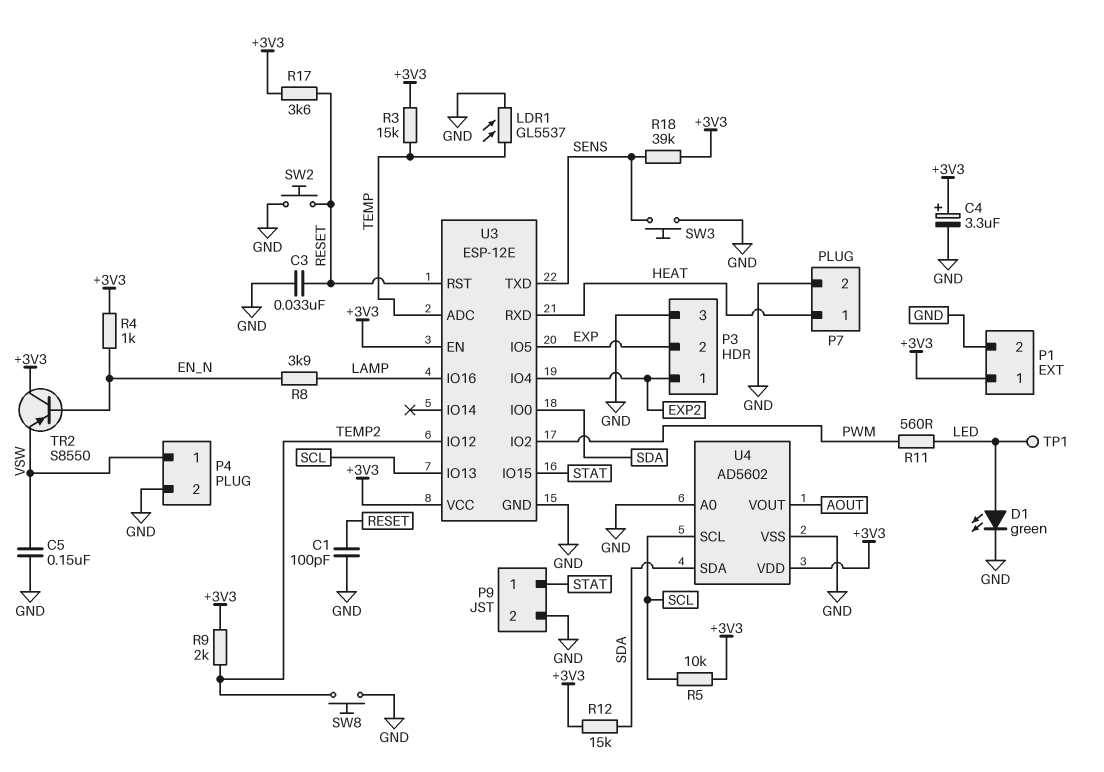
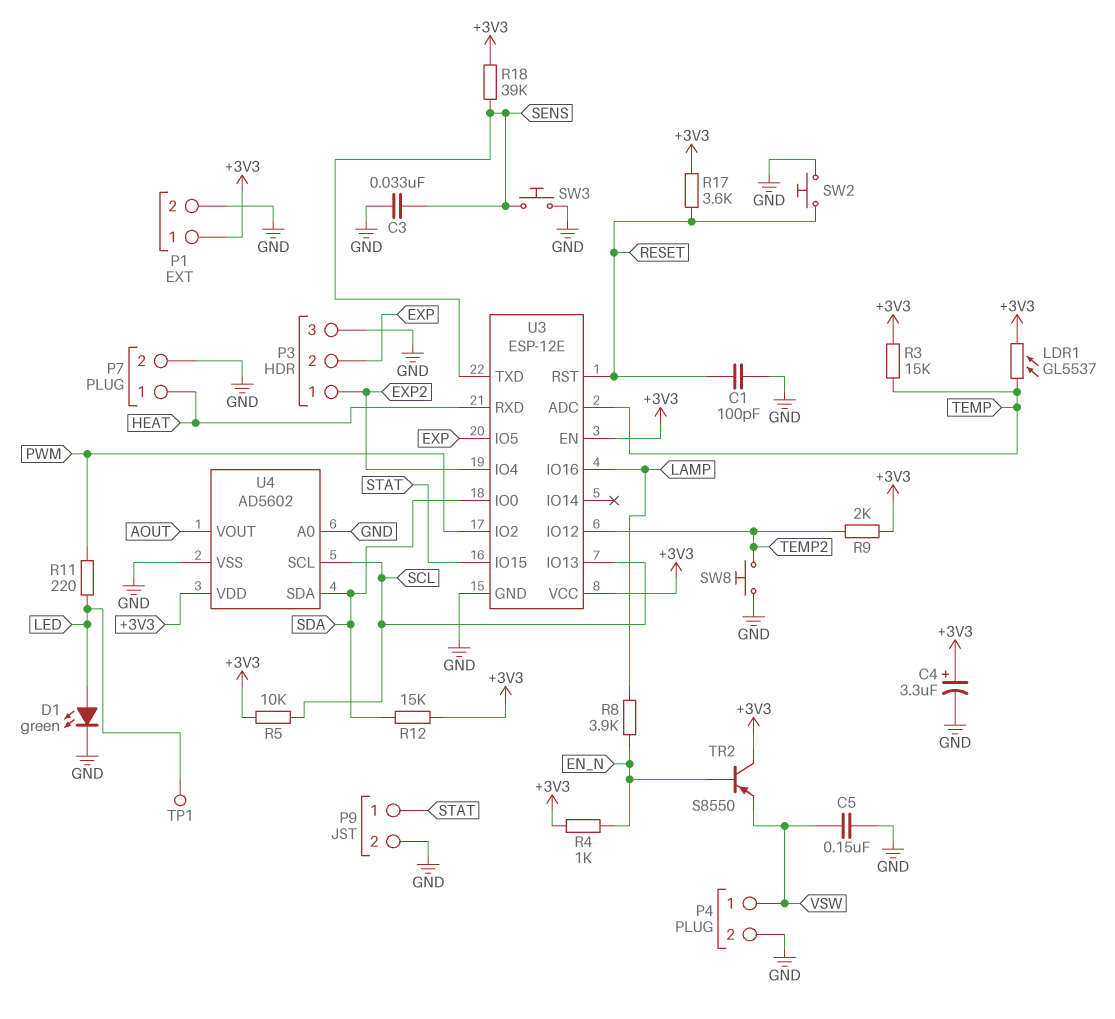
C3: 33nF (GND, RESET) -> 33nF (GND, SENS)
LDR1: GL5537 (GND, TEMP) -> GL5537 (+3V3, TEMP)
R11: 560 (LED, PWM) -> 220 (LED, PWM)

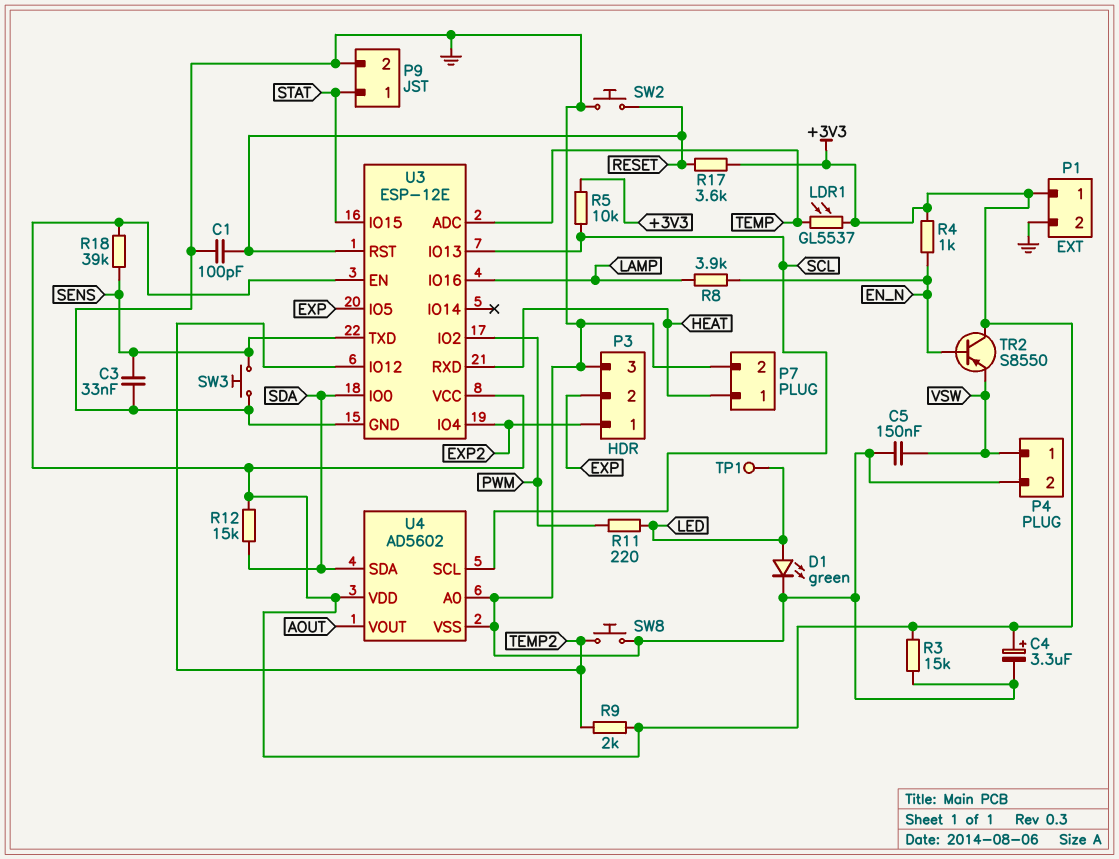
R3: 15k (+3V3, TEMP) -> 15k (+3V3, GND)

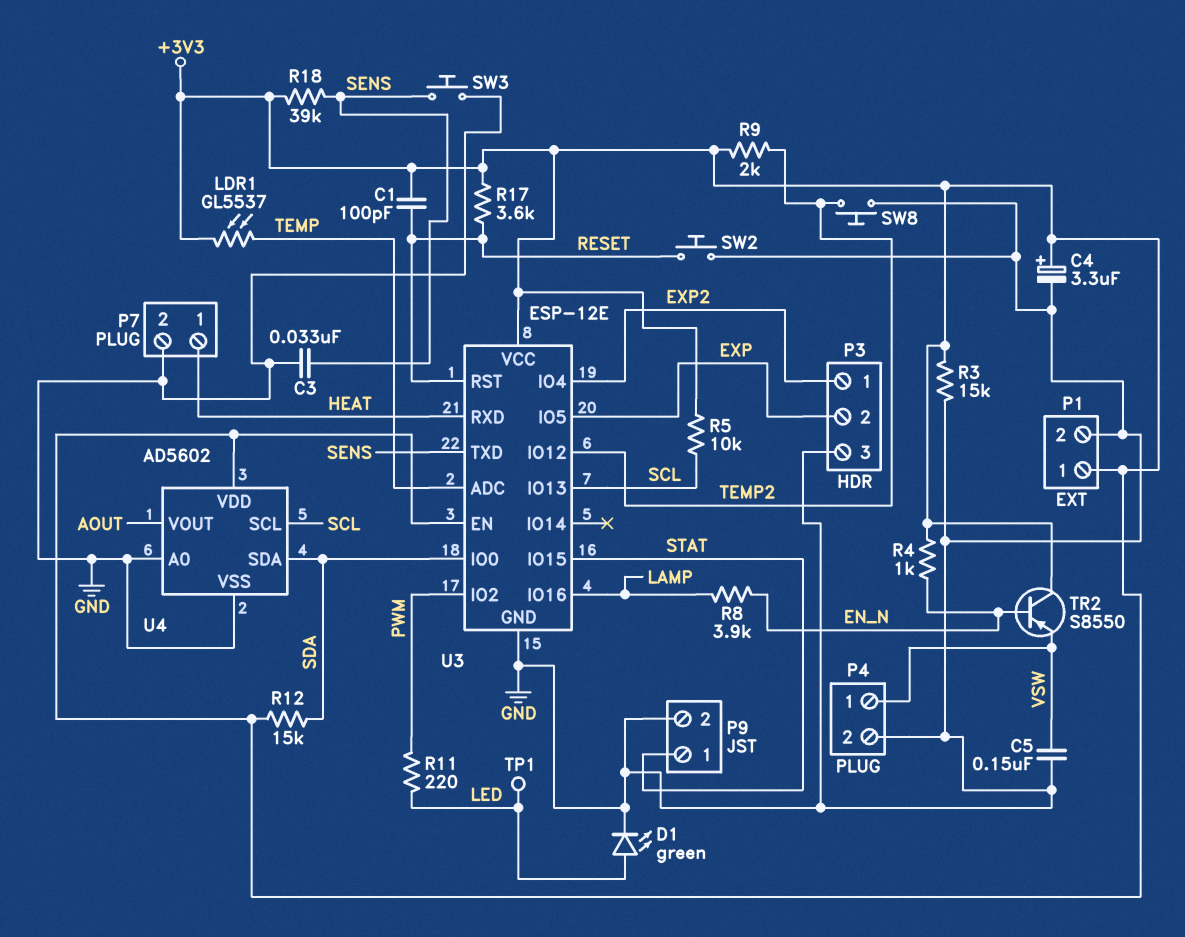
C1: 100pF (GND, RESET) -> 100pF (+3V3, RESET)

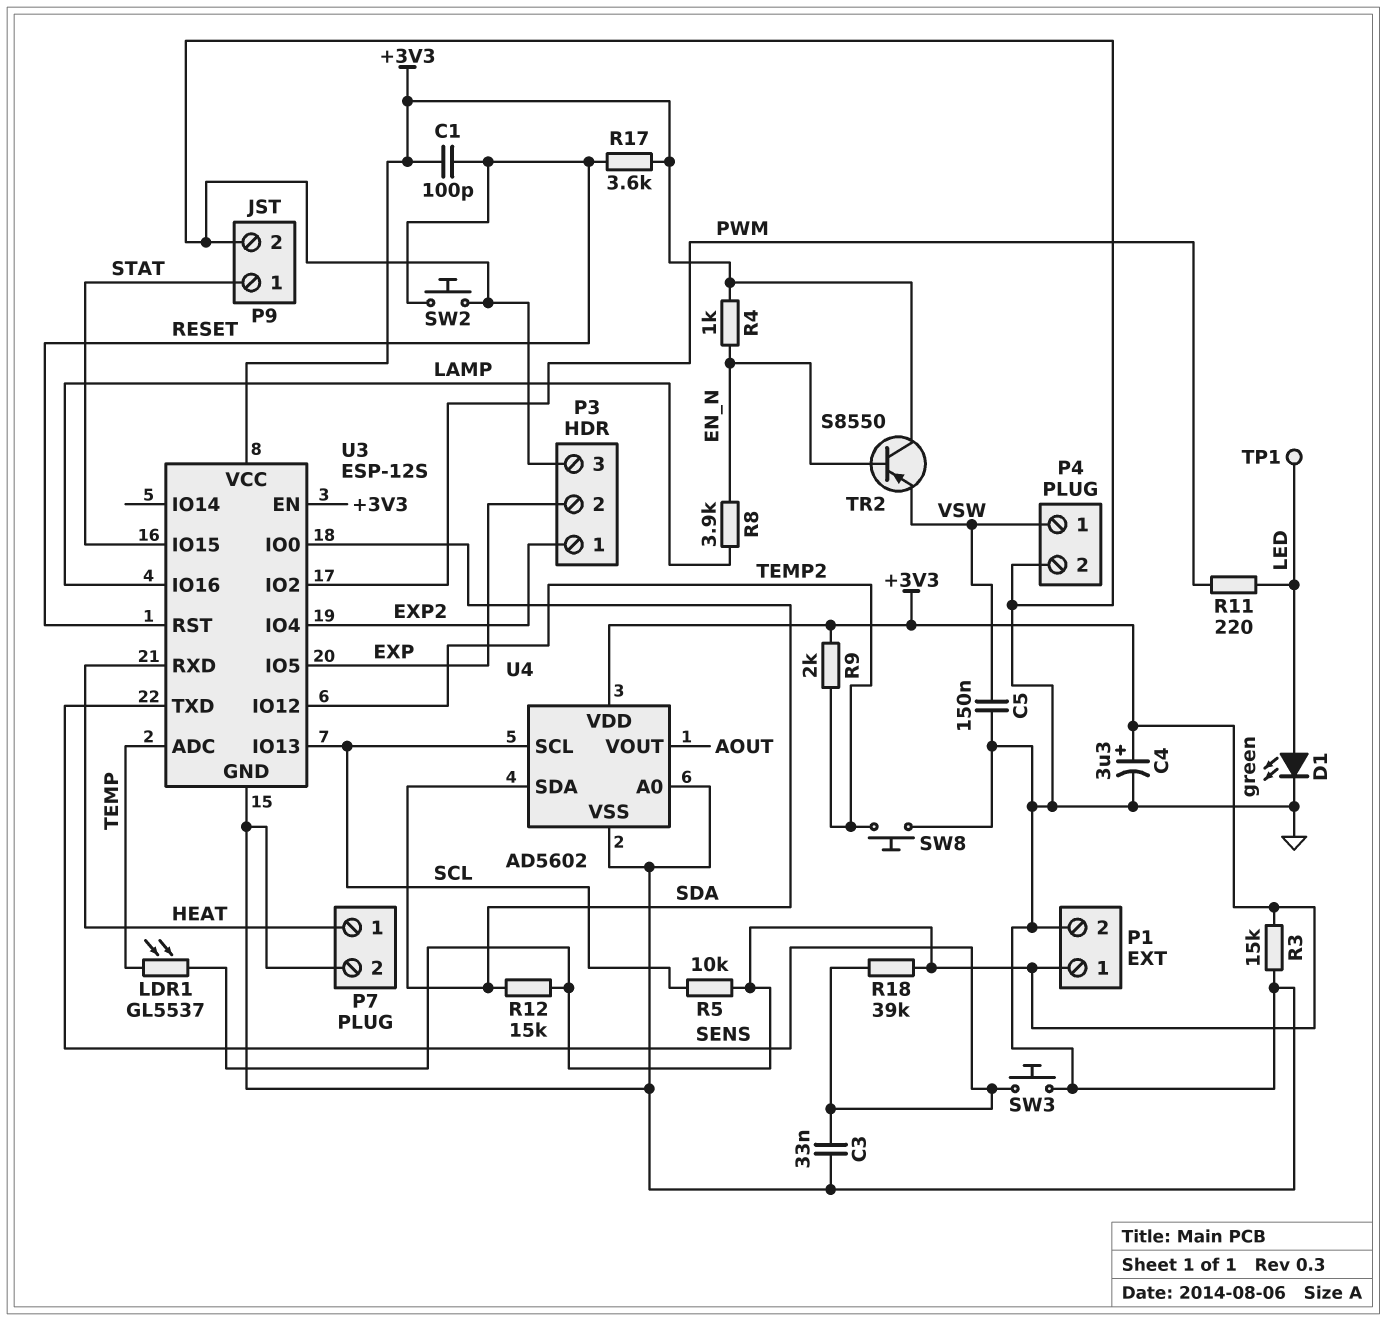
U3: ESP-12E -> ESP-12S

